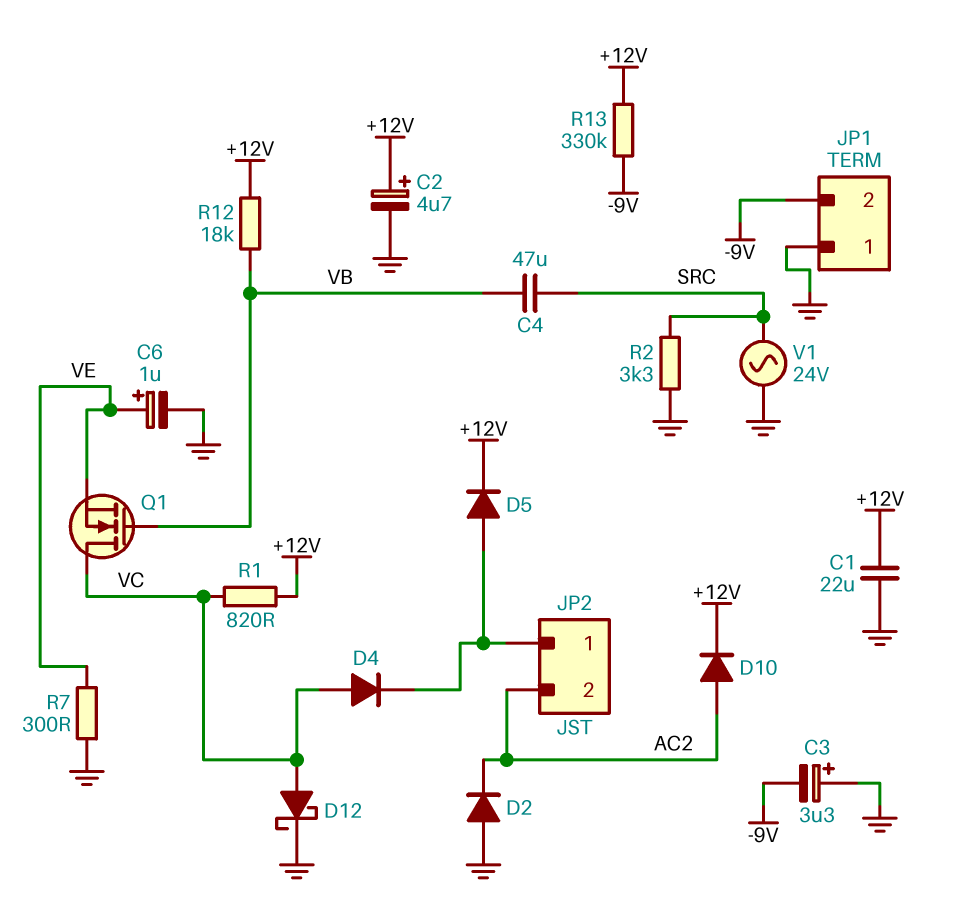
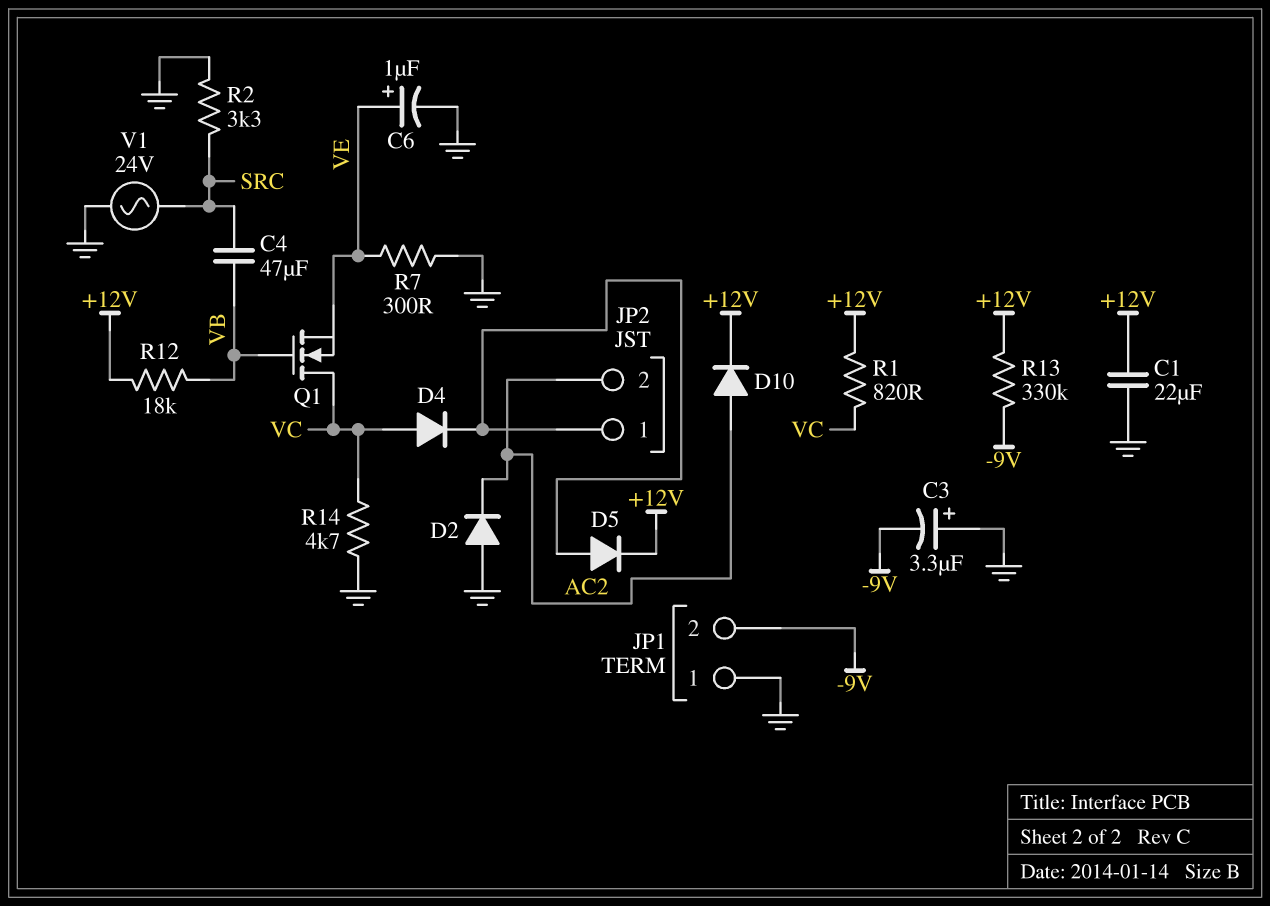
C2: 4.7uF (plus +12V, minus GND) -> none
D12: schottky (A VC, K GND) -> none
R14: none -> 4.7k (GND, VC)

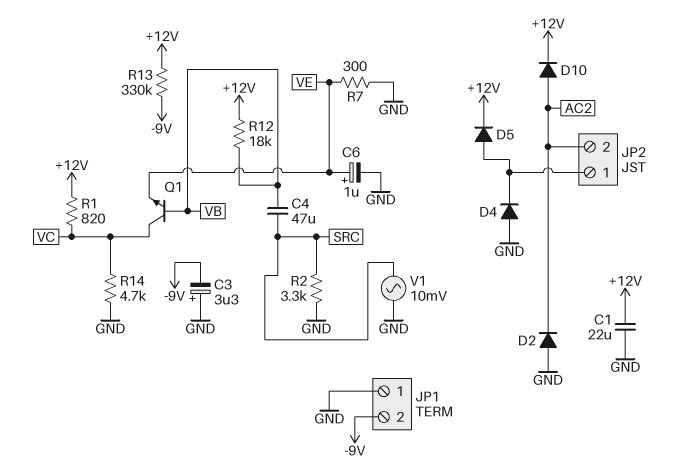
D4: diode (A VC, K JP2/1) -> diode (A GND, K JP2/1)
Q1: NMOS (G VB, D VC, S VE) -> NPN (B VB, C VC, E VE)
V1: AC 24V (GND, SRC) -> AC 10mV (GND, SRC)

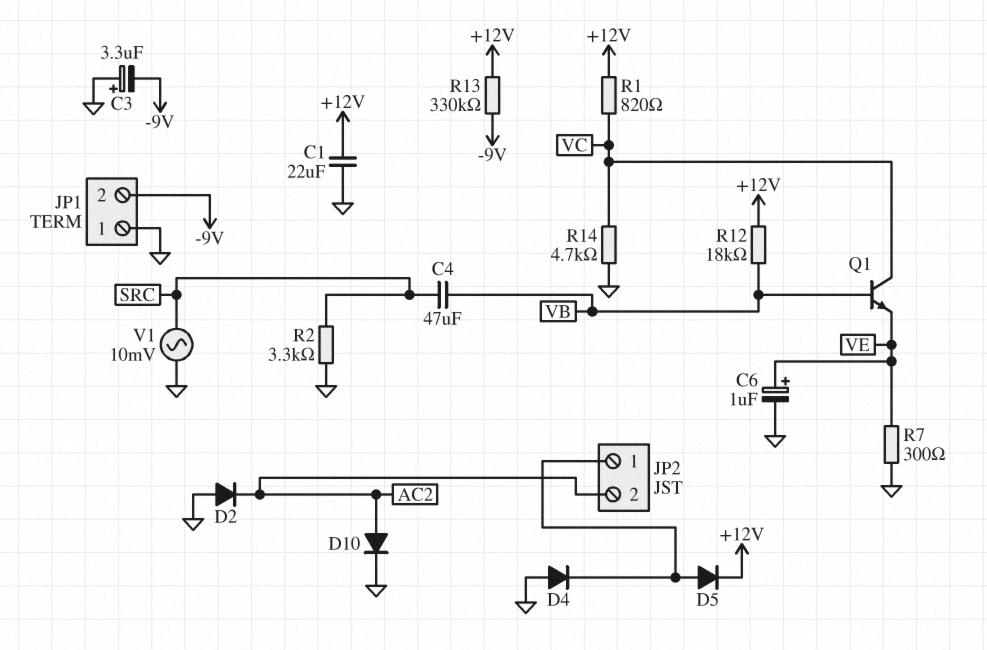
D10: diode (A AC2, K +12V) -> diode (A AC2, K GND)

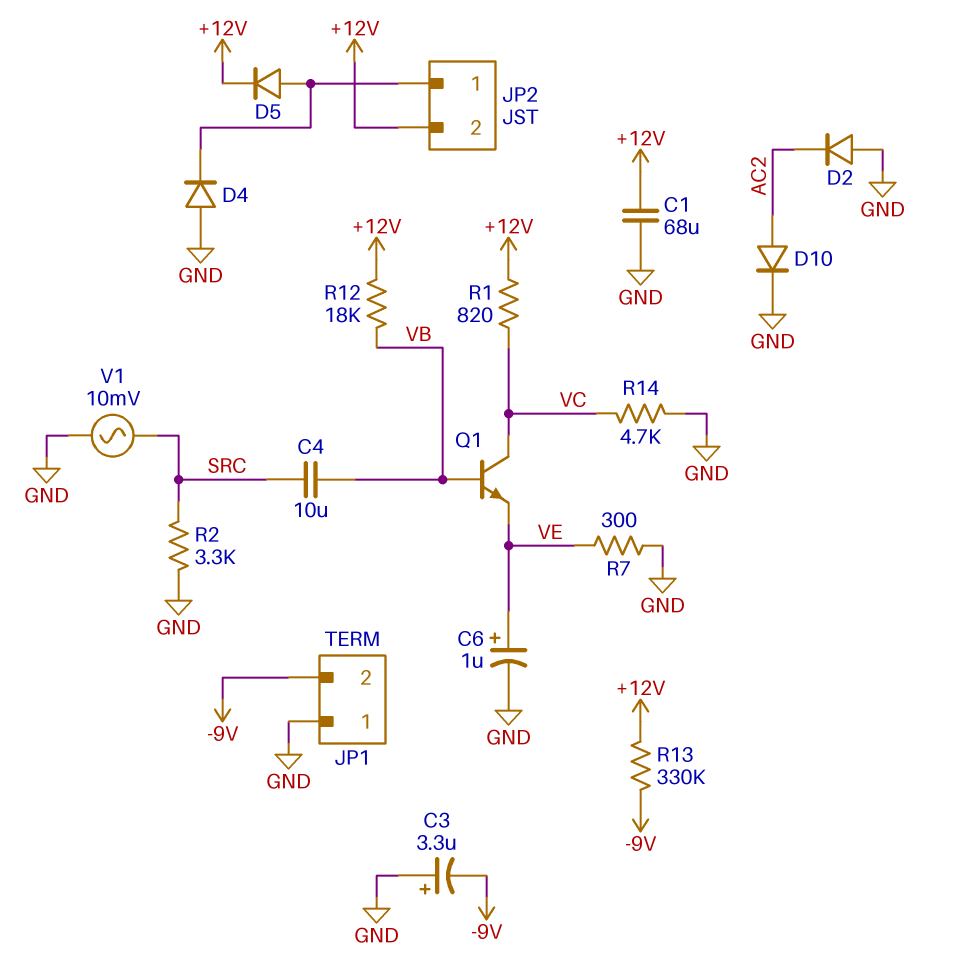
C1: 22uF (+12V, GND) -> 68uF (+12V, GND)
C4: 47uF (SRC, VB) -> 10uF (SRC, VB)
JP2 pin 2: AC2 -> +12V

